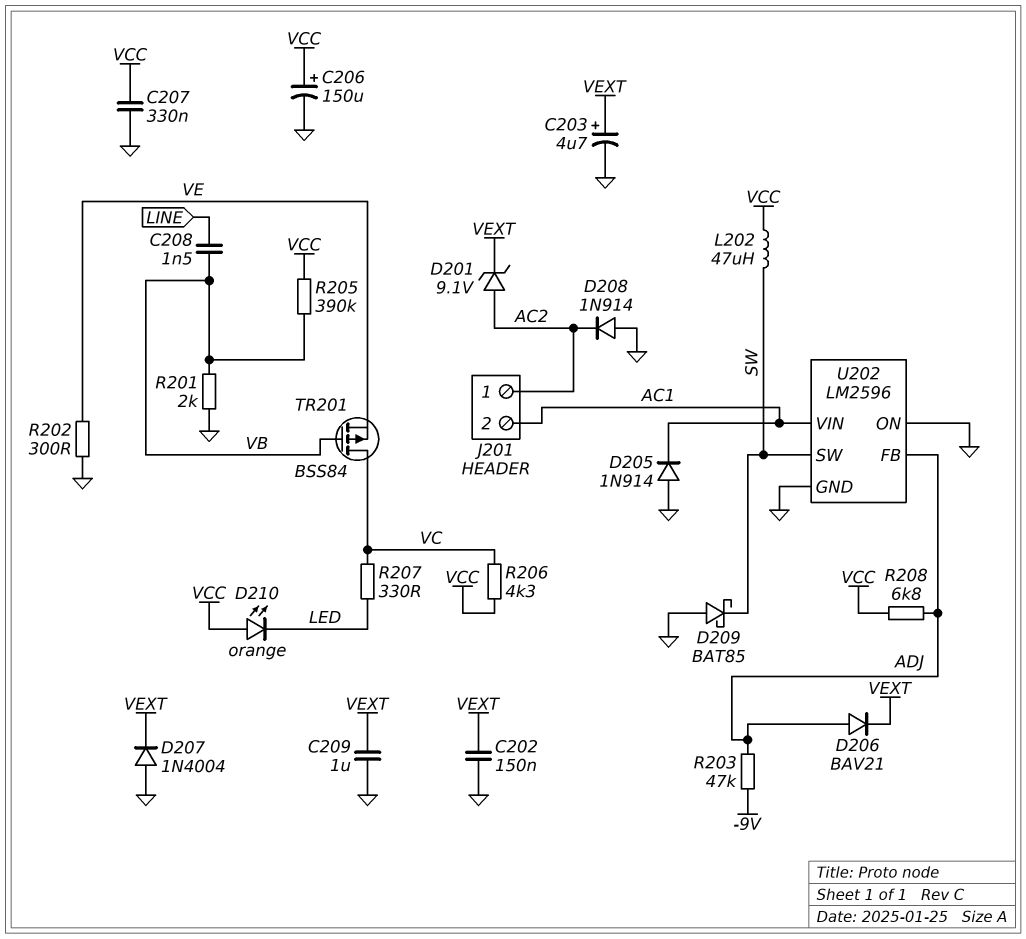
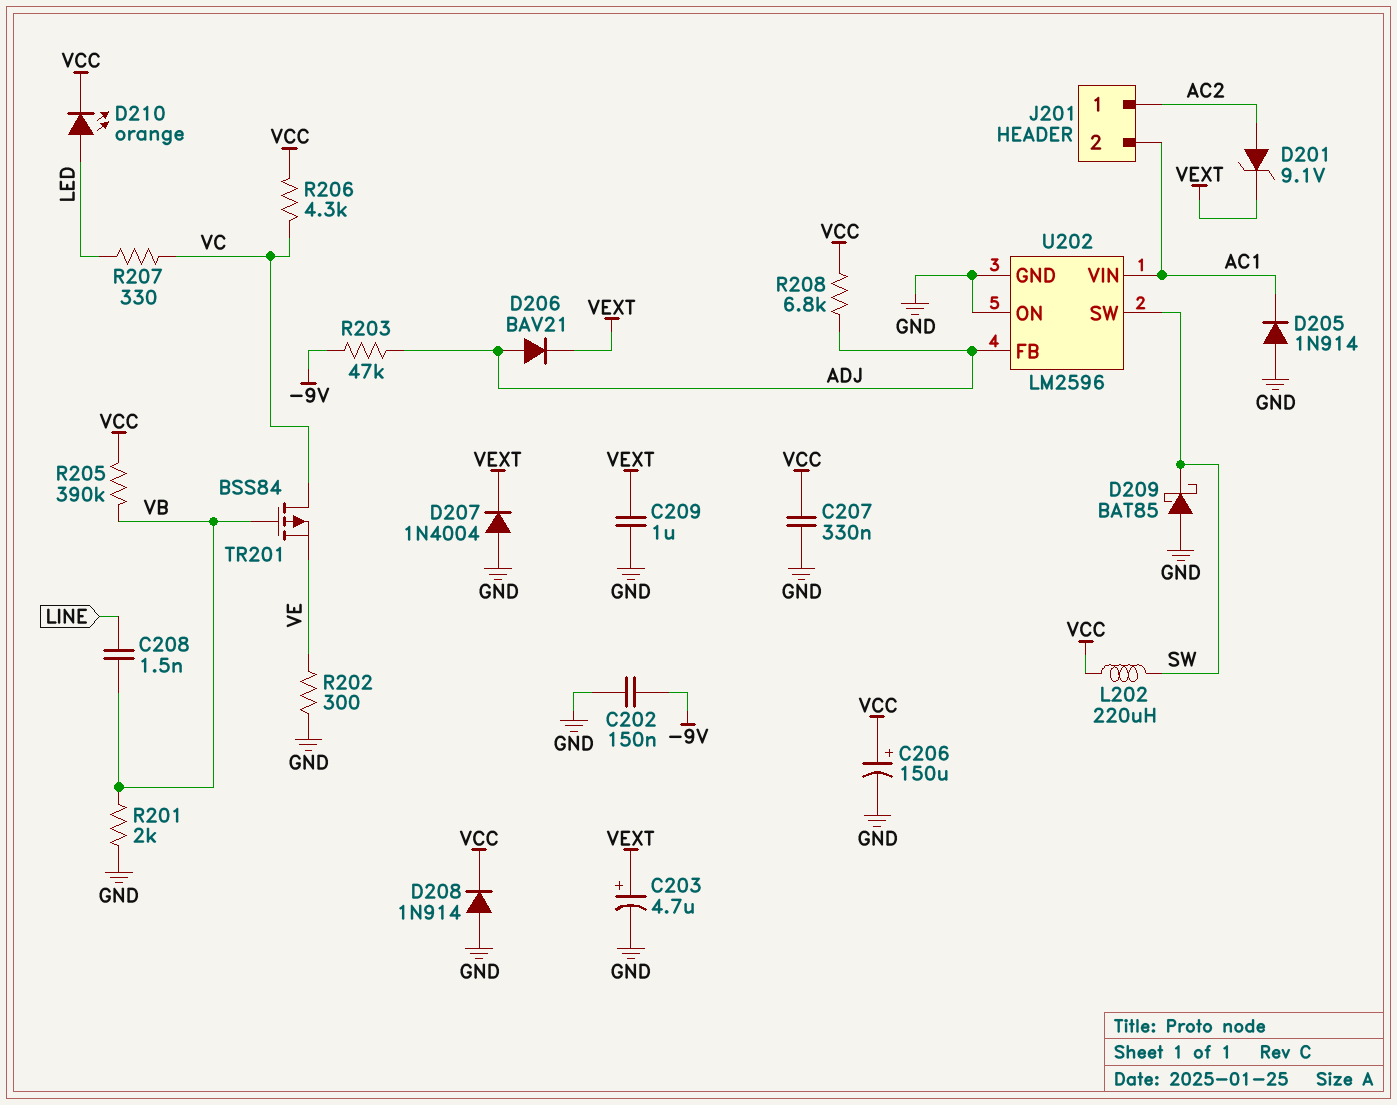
C202: 150nF (GND, VEXT) -> 150nF (-9V, GND)
D208: diode 1N914 (A GND, K AC2) -> diode 1N914 (A GND, K VCC)
D210: LED orange (A VCC, K LED) -> LED orange (A LED, K VCC)
L202: 47uH (SW, VCC) -> 220uH (SW, VCC)

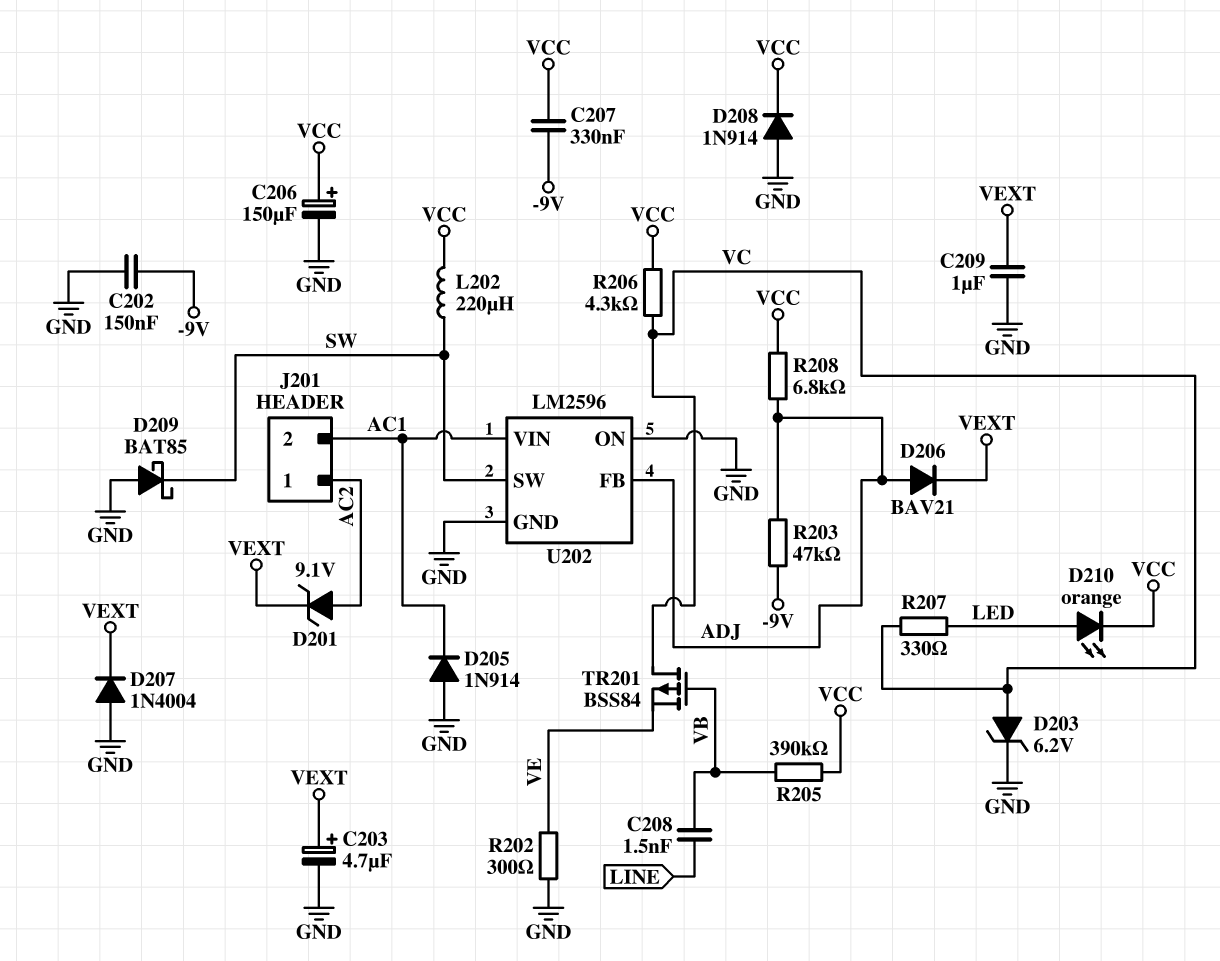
C207: 330nF (GND, VCC) -> 330nF (-9V, VCC)
D203: none -> zener 6.2V (A VC, K GND)
R201: 2k (GND, VB) -> none

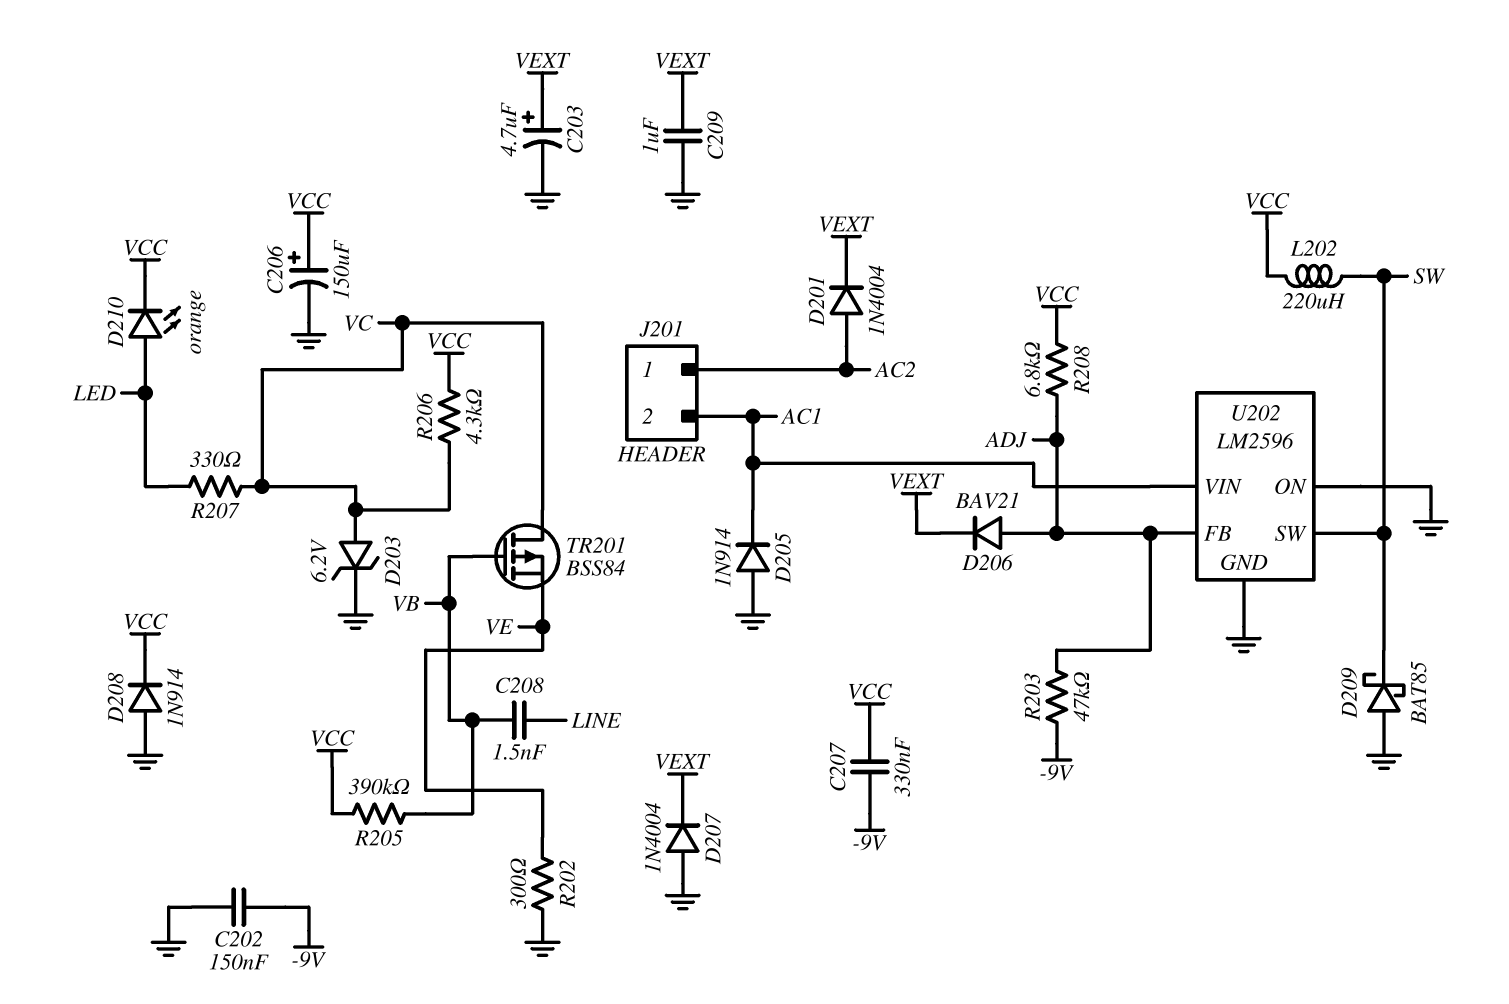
D201: zener 9.1V (A AC2, K VEXT) -> diode 1N4004 (A AC2, K VEXT)

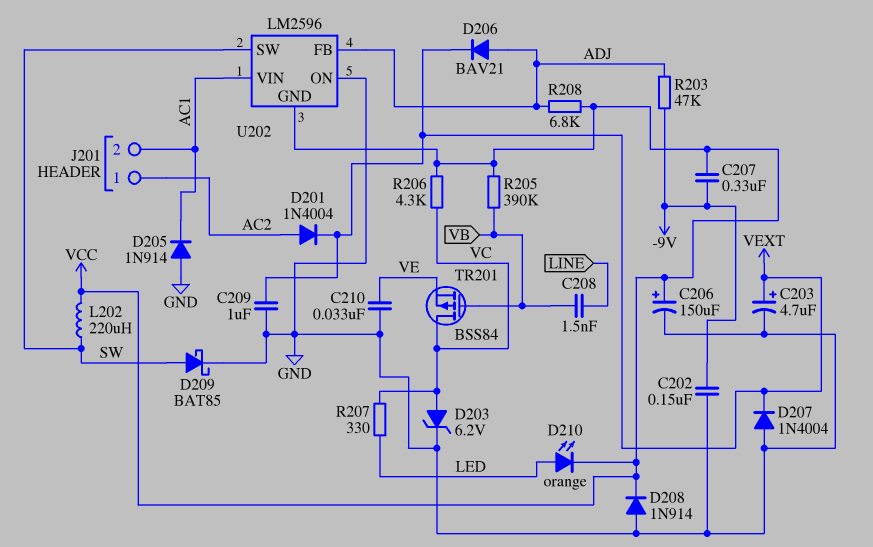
C210: none -> 33nF (GND, VE)
D209: schottky BAT85 (A GND, K SW) -> schottky BAT85 (A SW, K GND)
R202: 300 (GND, VE) -> none
U202 pin GND: GND -> VCC

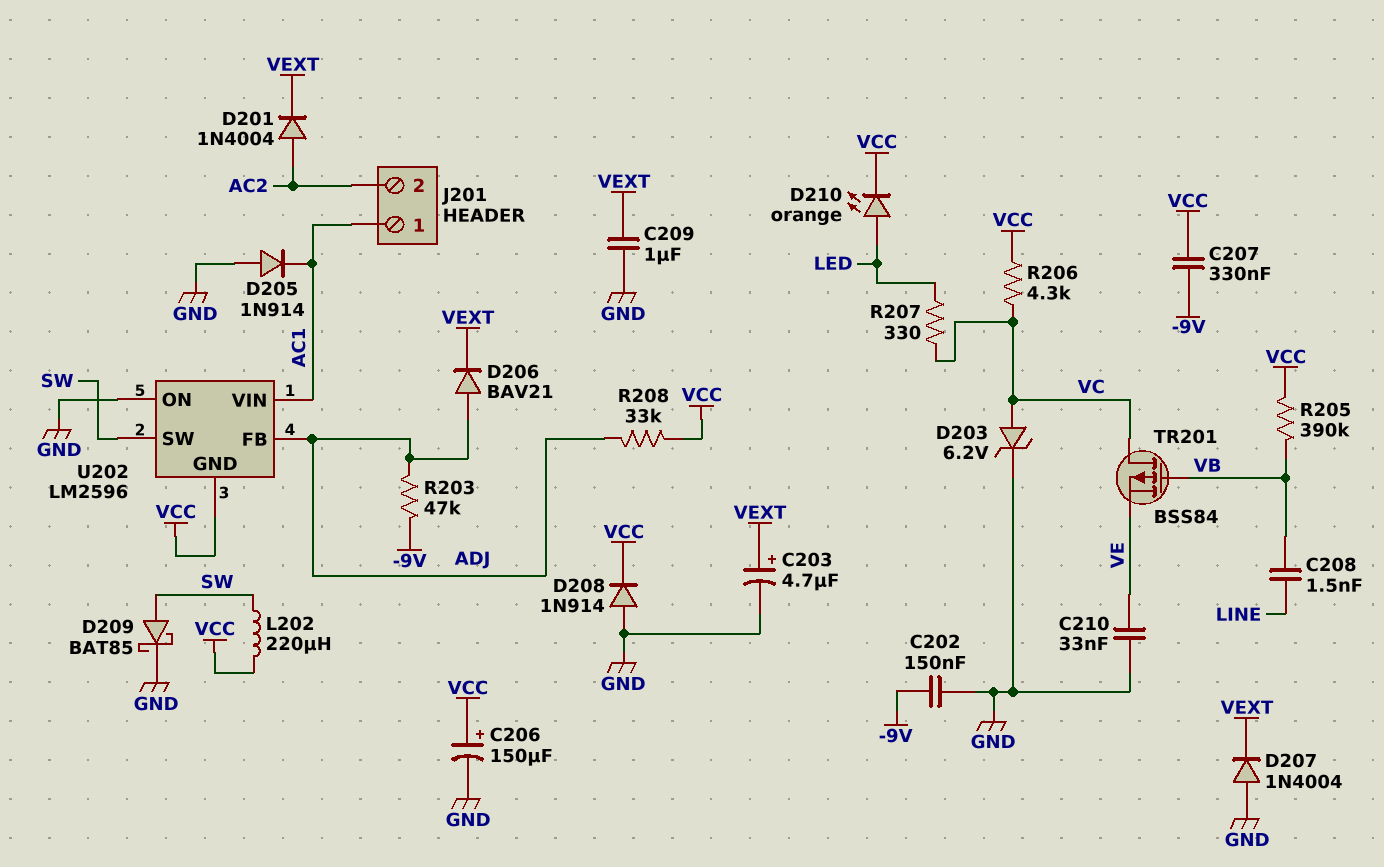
J201 pin 1: AC2 -> AC1
J201 pin 2: AC1 -> AC2
R208: 6.8k (ADJ, VCC) -> 33k (ADJ, VCC)

